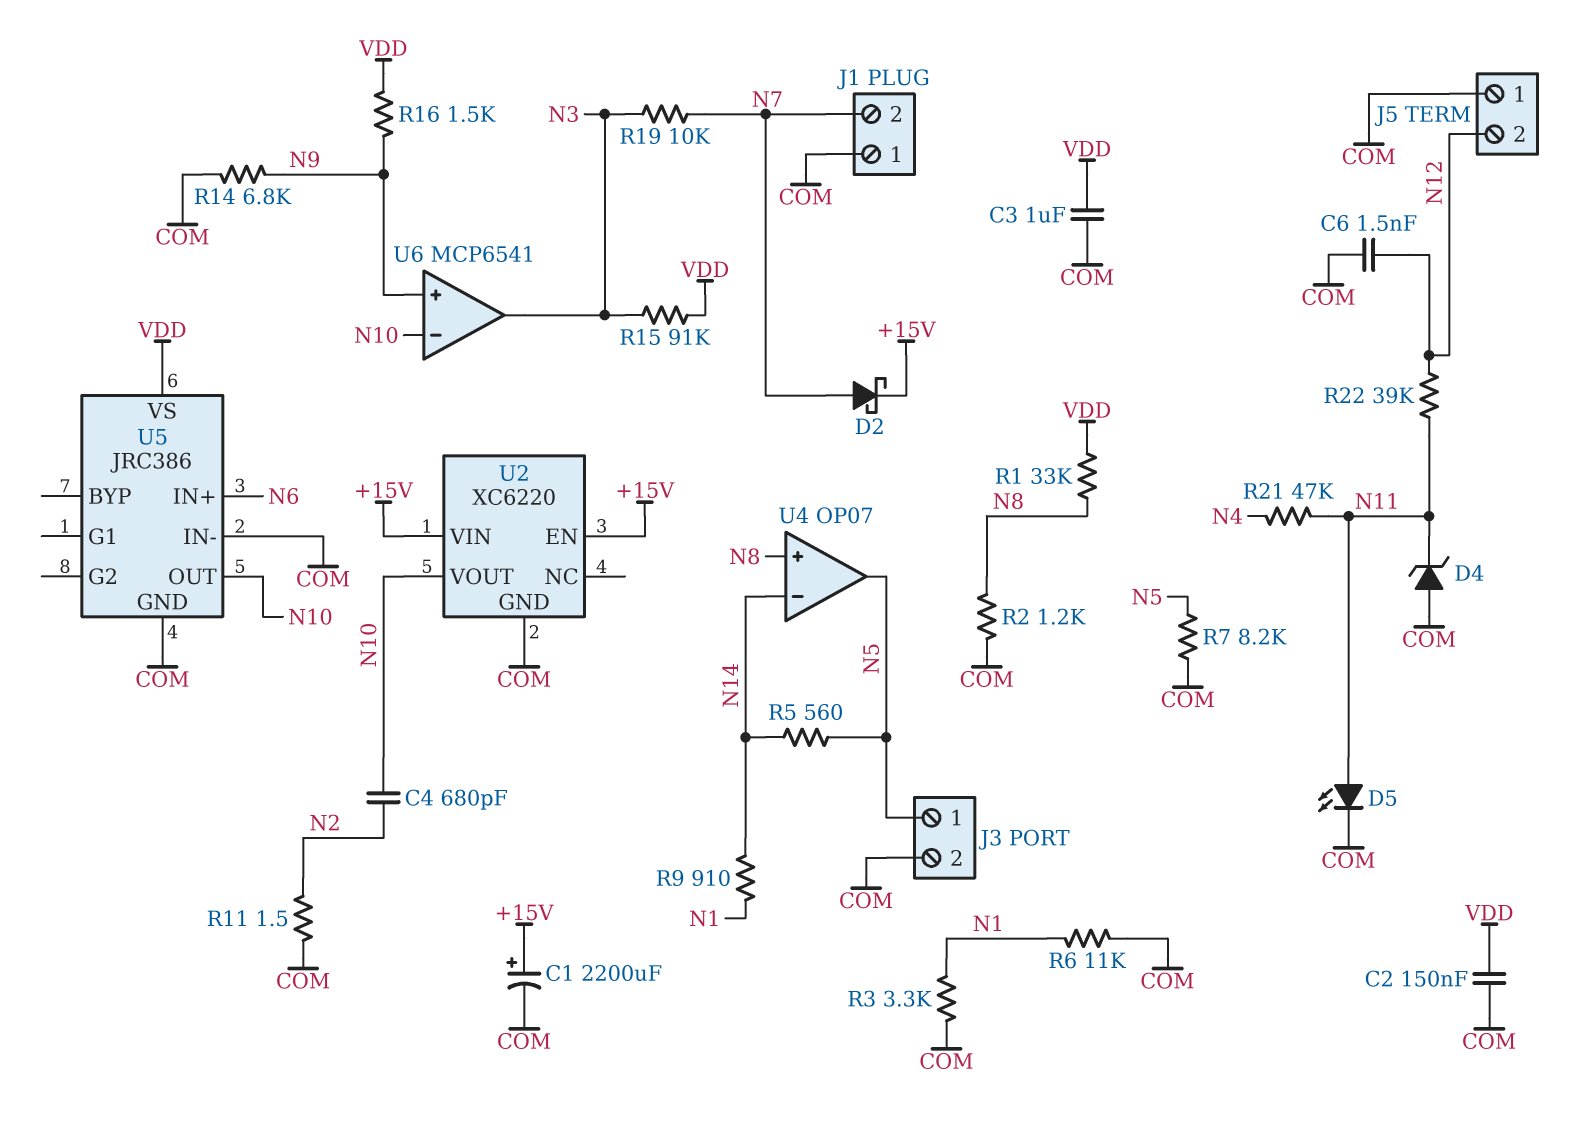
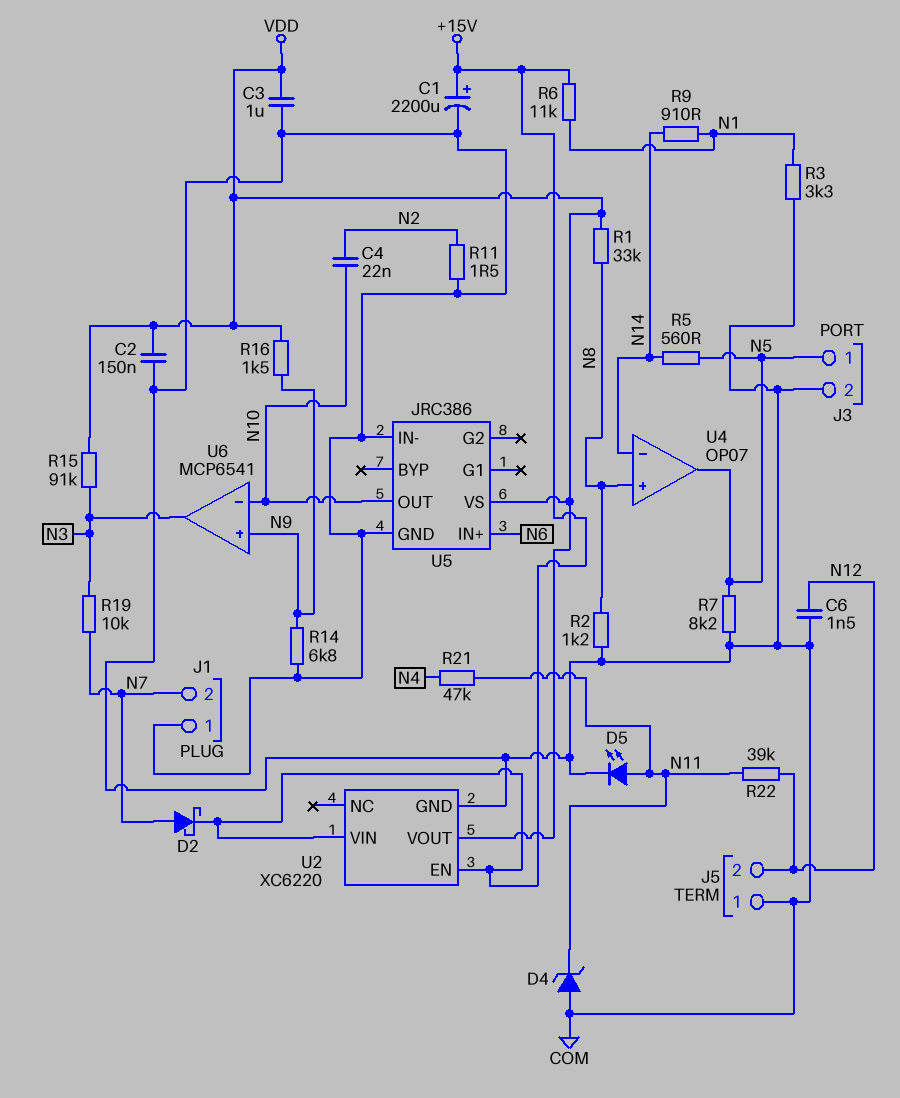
C4: 680pF (N2, N10) -> 22nF (N2, N10)
R6: 11k (COM, N1) -> 11k (+15V, N1)
U2 pin VOUT: N10 -> VDD

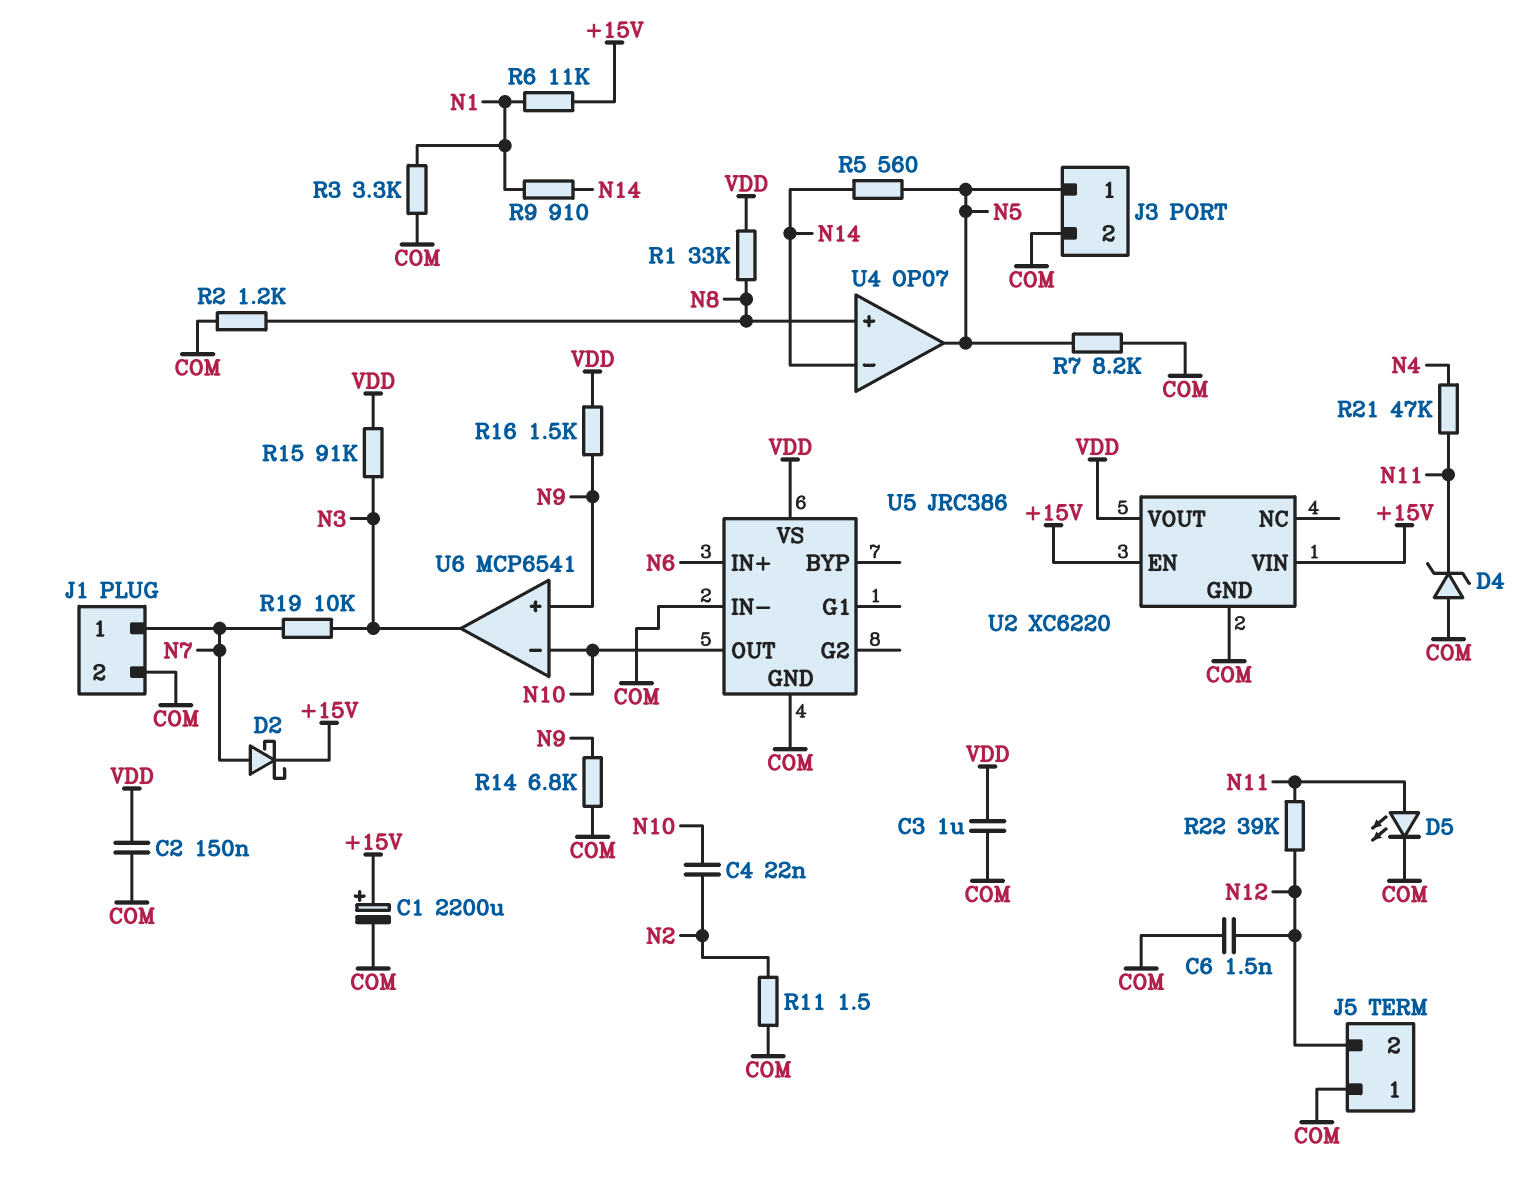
J1 pin 1: COM -> N7
J1 pin 2: N7 -> COM

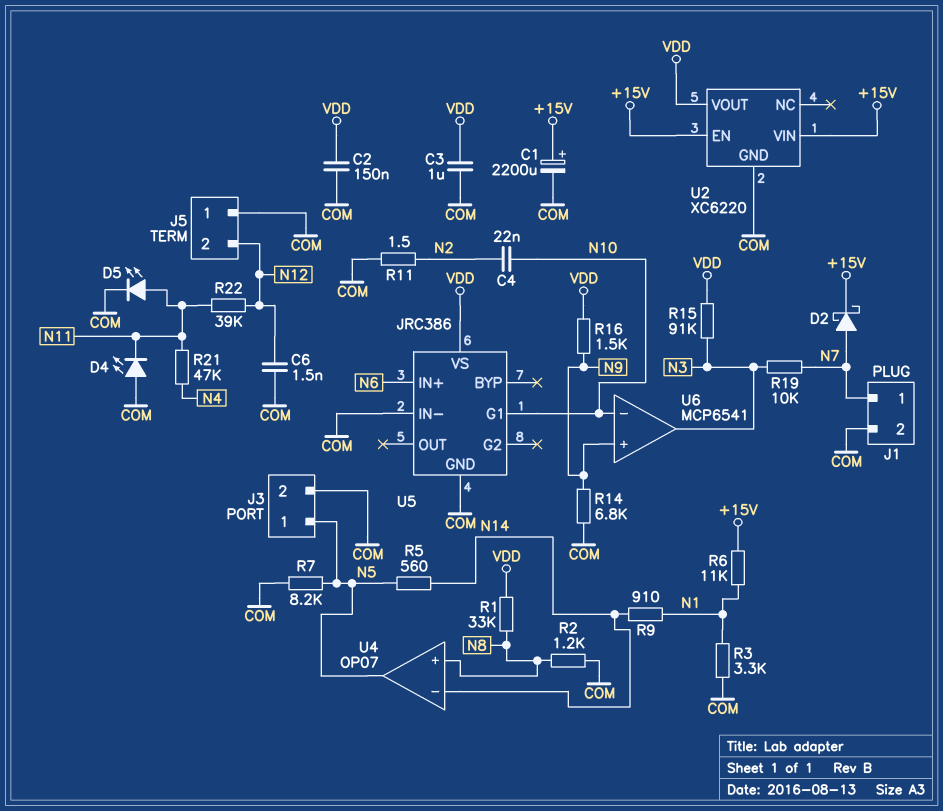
D4: zener (A COM, K N11) -> LED (A COM, K N11)
U5 pin G1: none -> N10
U5 pin OUT: N10 -> none

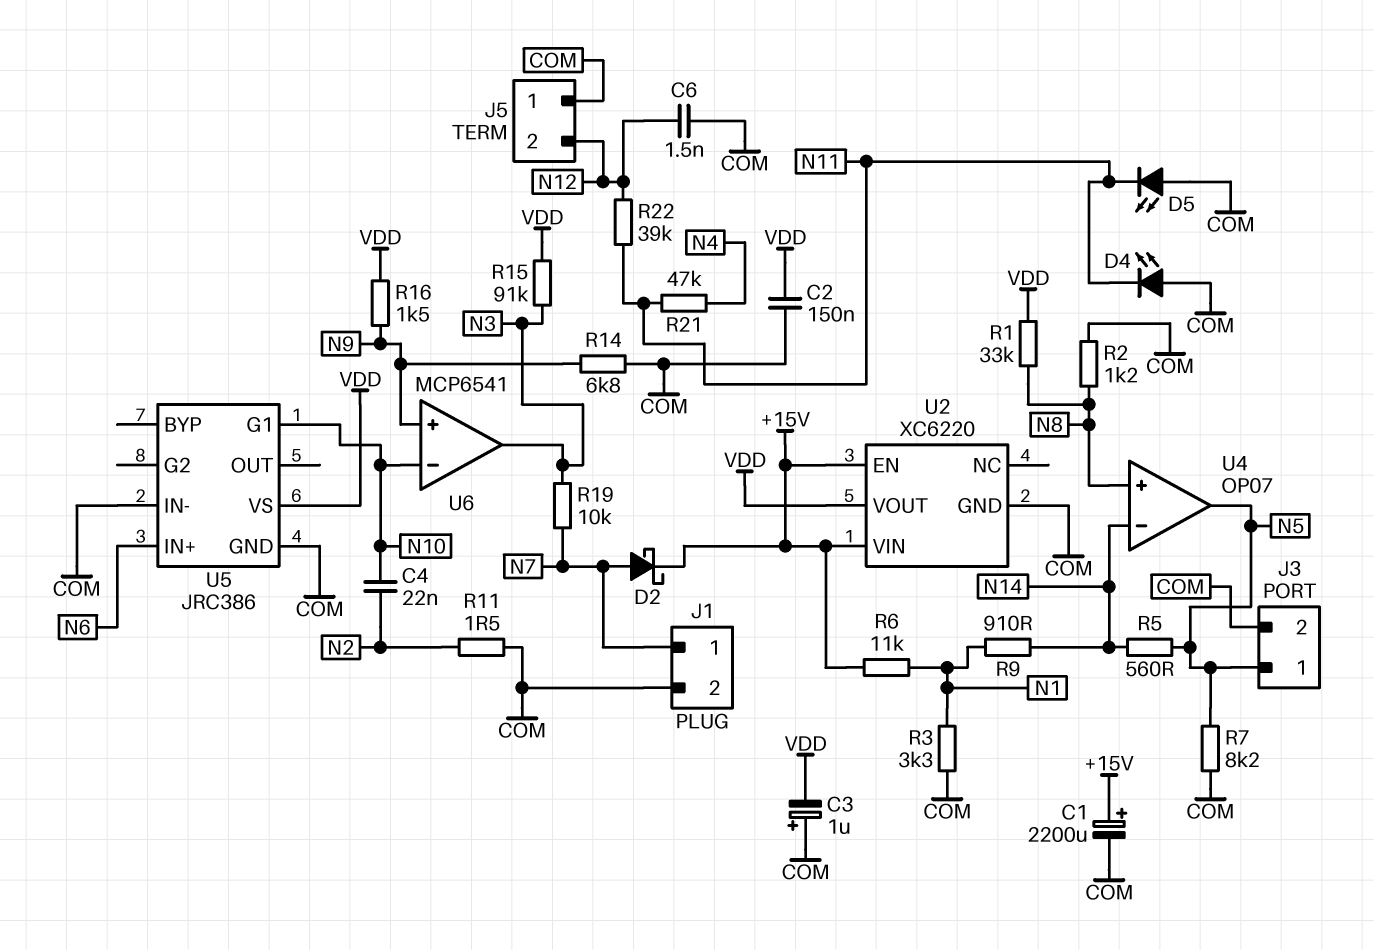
C3: 1uF (COM, VDD) -> 1uF (plus COM, minus VDD)
D5: LED (A N11, K COM) -> LED (A COM, K N11)

